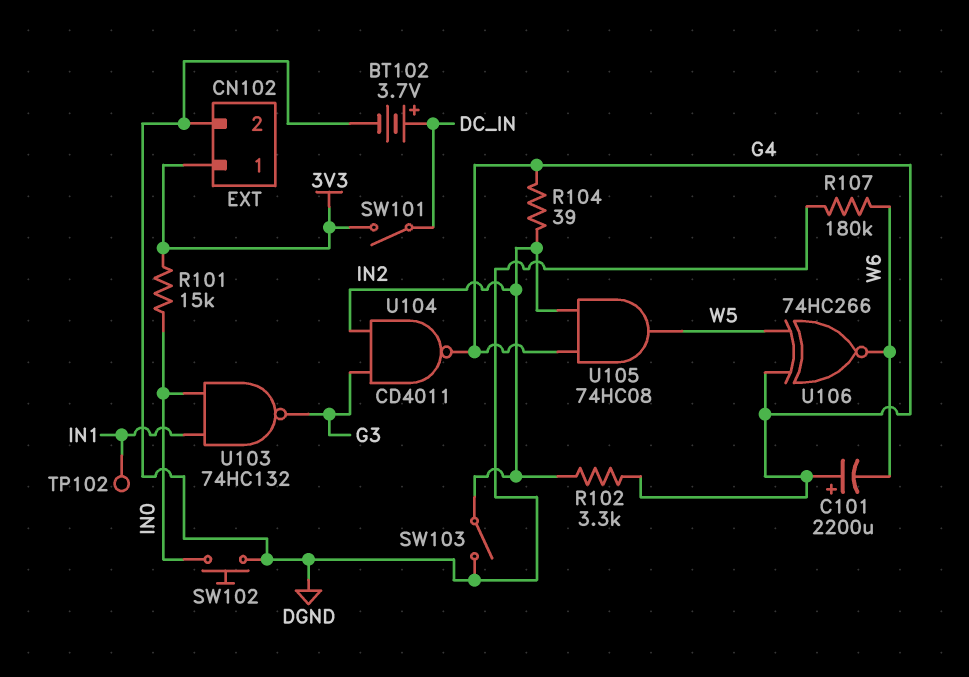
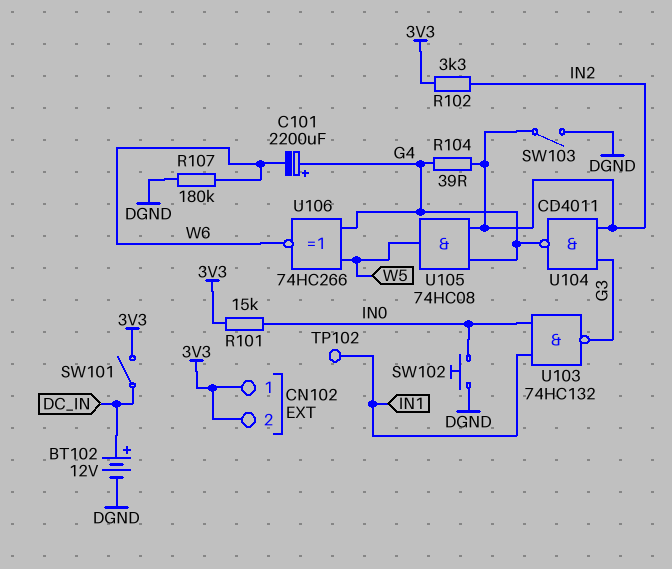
BT102: 3.7V (plus DC_IN, minus DGND) -> 12V (plus DC_IN, minus DGND)
CN102 pin 2: DGND -> 3V3
R102: 3.3k (G4, IN2) -> 3.3k (3V3, IN2)

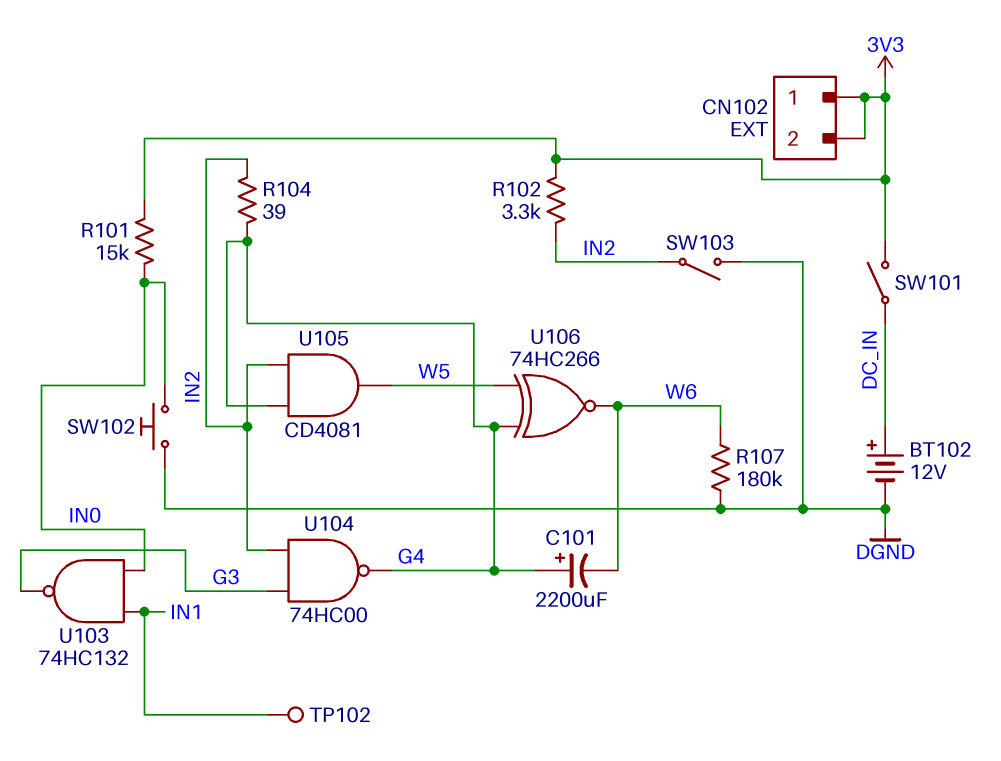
U104: NAND CD4011 (in G3, in IN2, out G4) -> NAND 74HC00 (in G3, in IN2, out G4)
U105: AND 74HC08 (in G4, in IN2, out W5) -> AND CD4081 (in G4, in IN2, out W5)

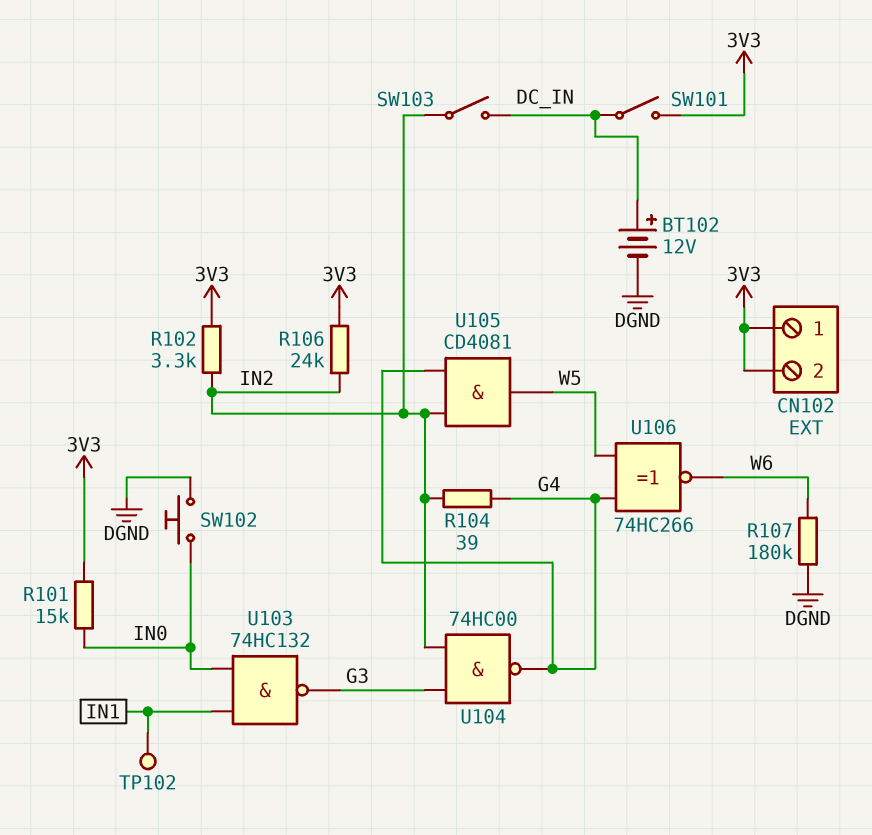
C101: 2200uF (plus G4, minus W6) -> none
R106: none -> 24k (3V3, IN2)
SW103: switch (DGND, IN2) -> switch (DC_IN, IN2)

